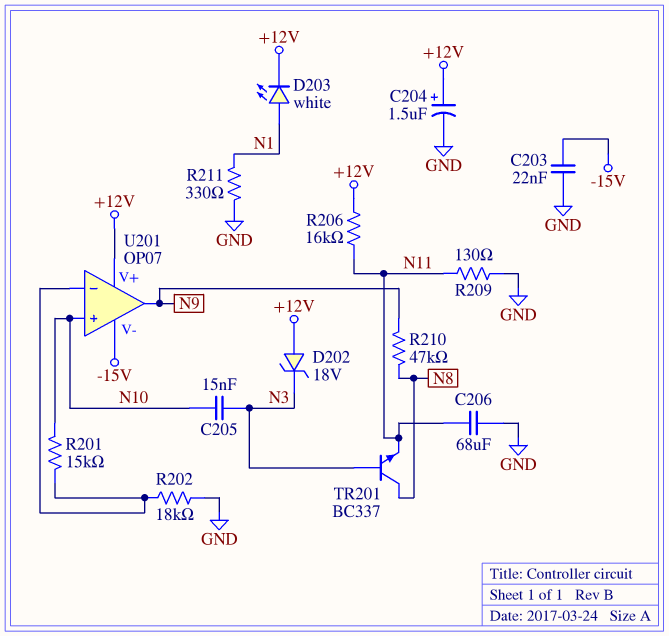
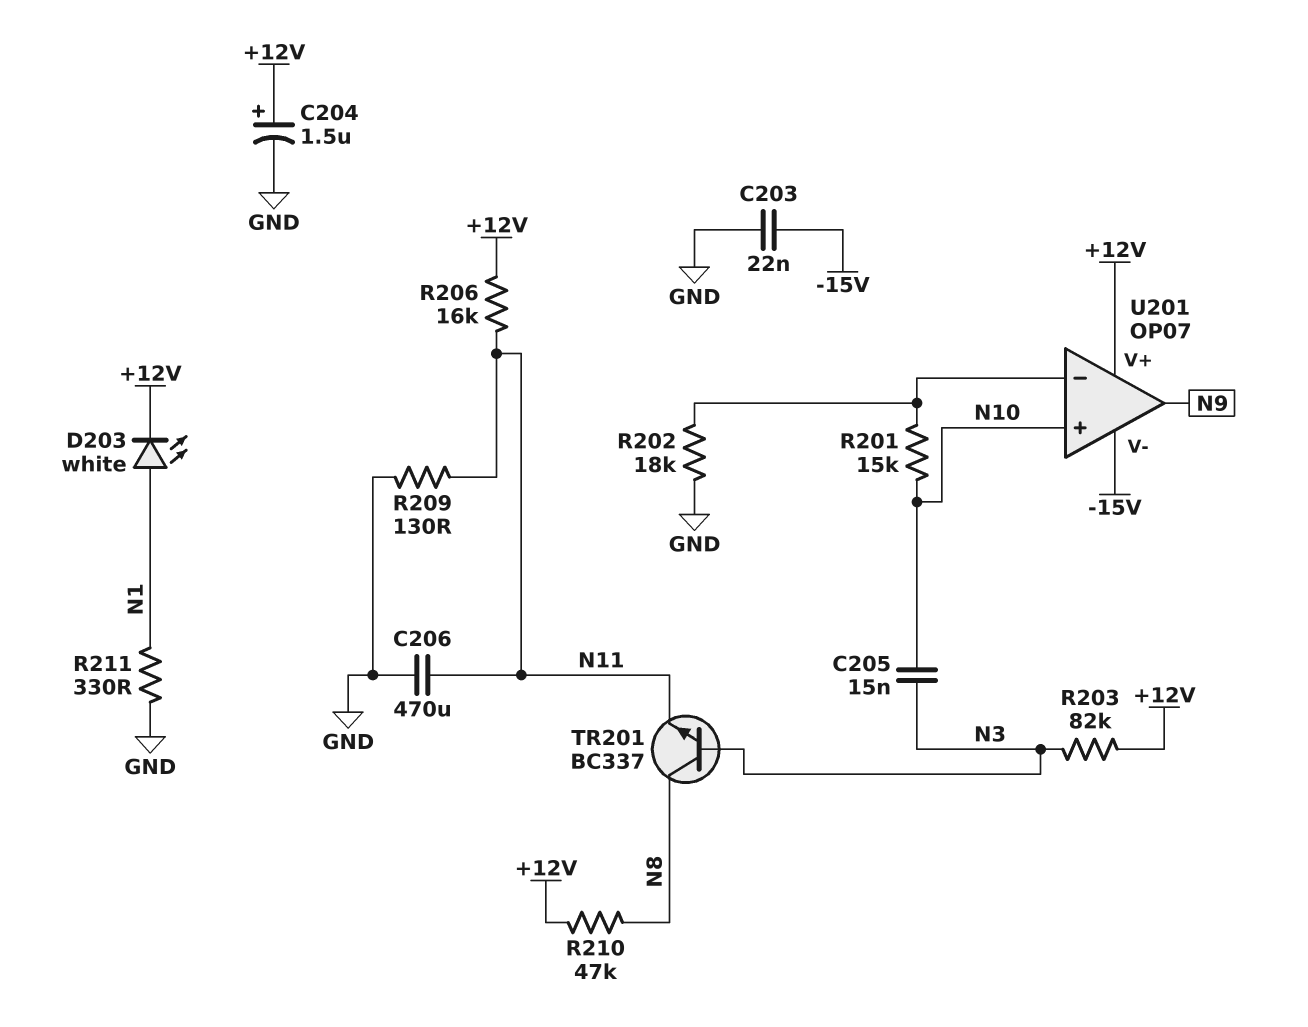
C206: 68uF (GND, N11) -> 470uF (GND, N11)
D202: zener 18V (A +12V, K N3) -> none
R203: none -> 82k (+12V, N3)
R210: 47k (N8, N9) -> 47k (+12V, N8)

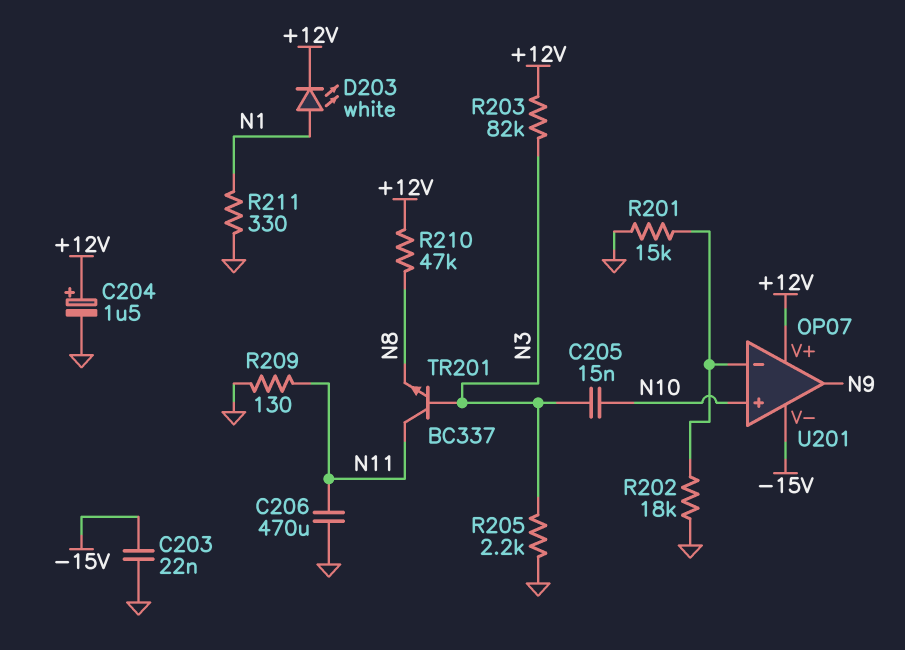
R201: 15k (N10, U201/in-) -> 15k (GND, U201/in-)
R205: none -> 2.2k (GND, N3)
R206: 16k (+12V, N11) -> none
TR201: NPN BC337 (B N3, C N8, E N11) -> NPN BC337 (B N3, C N11, E N8)

